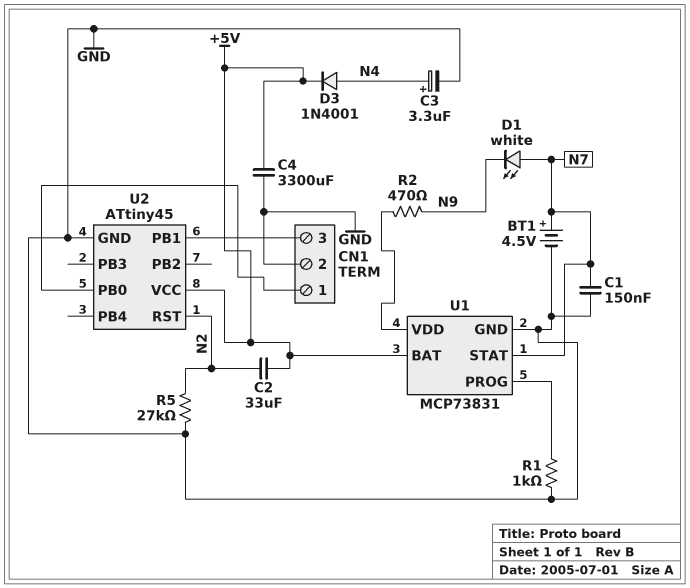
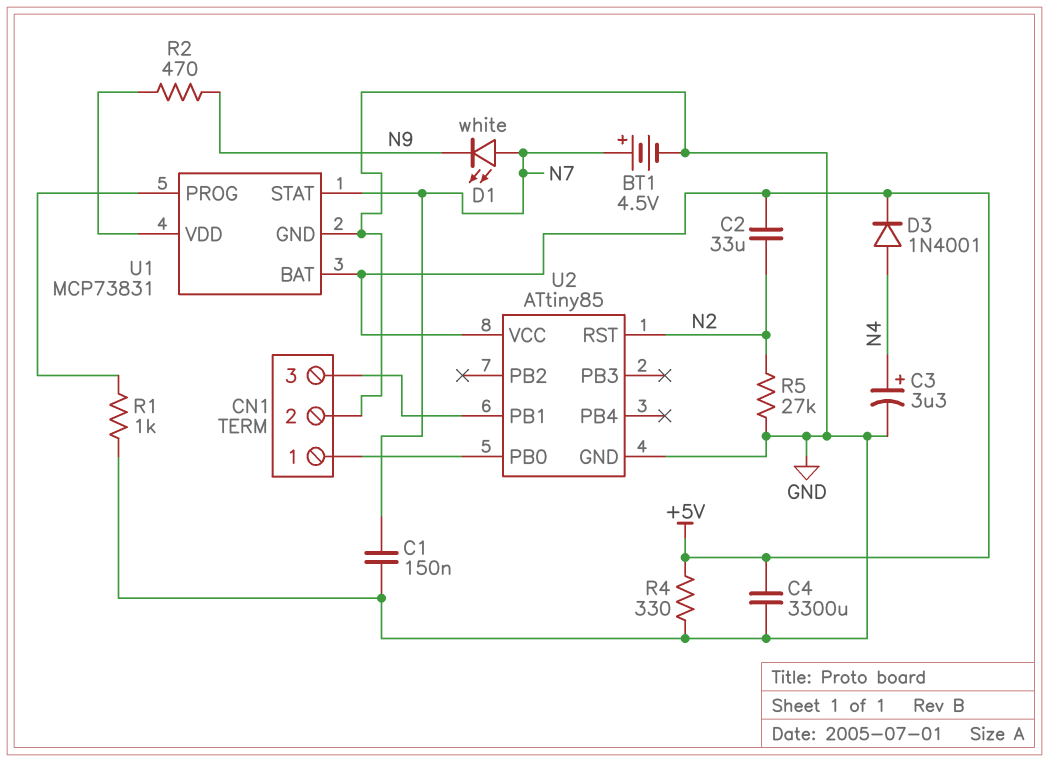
R4: none -> 330 (+5V, GND)
U2: ATtiny45 -> ATtiny85

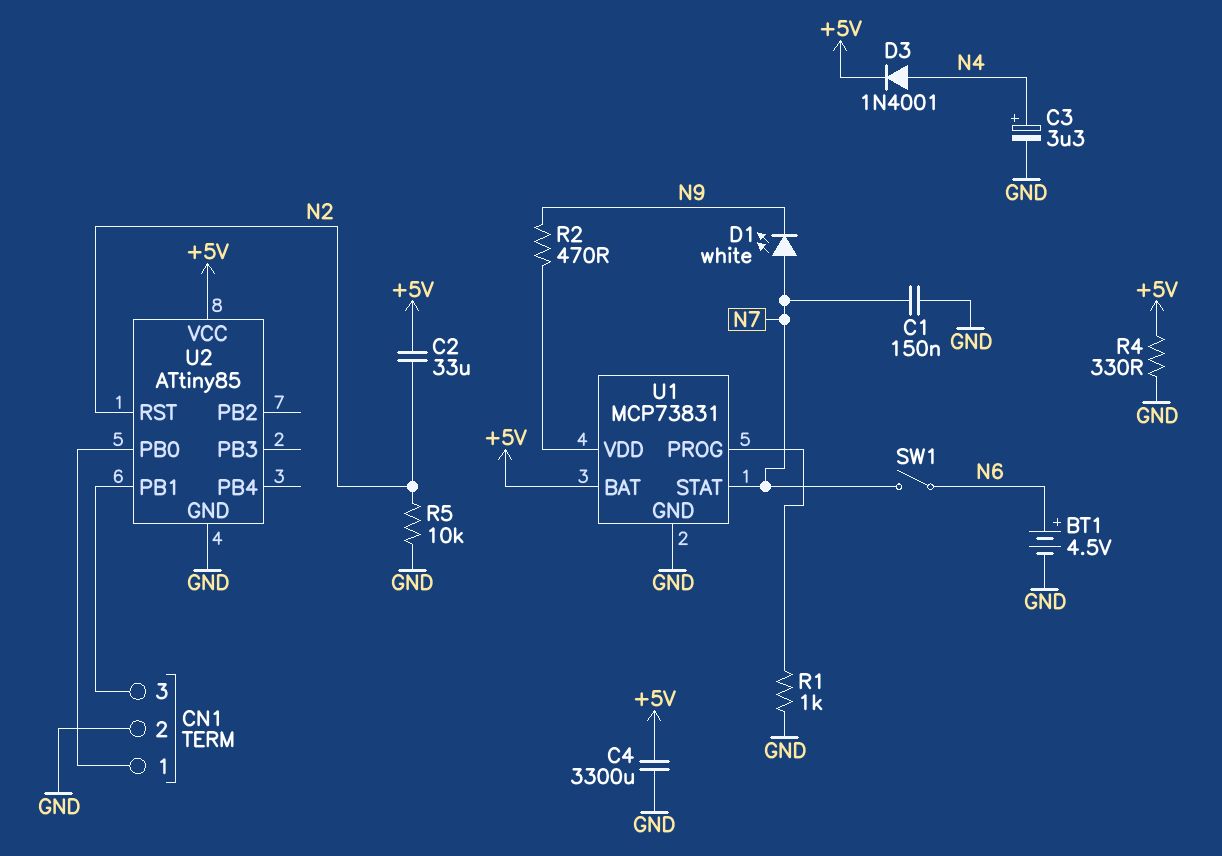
BT1: 4.5V (plus N7, minus GND) -> 4.5V (plus N6, minus GND)
R5: 27k (GND, N2) -> 10k (GND, N2)
SW1: none -> switch (N6, N7)

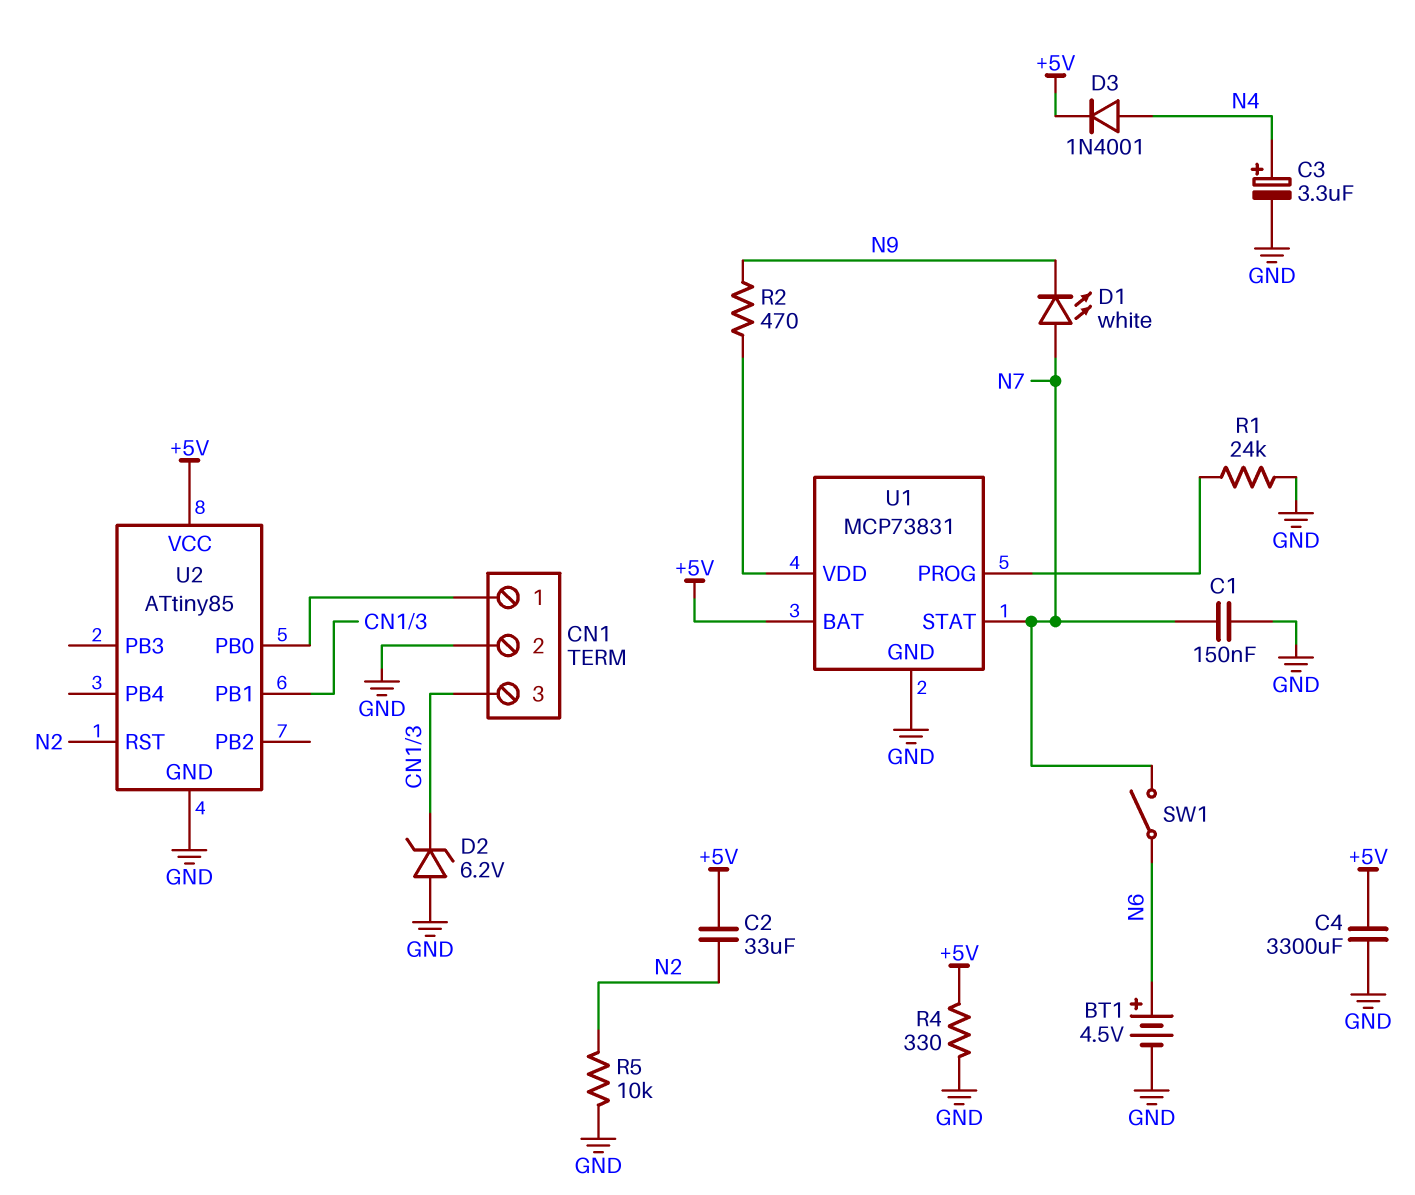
D2: none -> zener 6.2V (A GND, K CN1/3)
R1: 1k (GND, U1/PROG) -> 24k (GND, U1/PROG)

